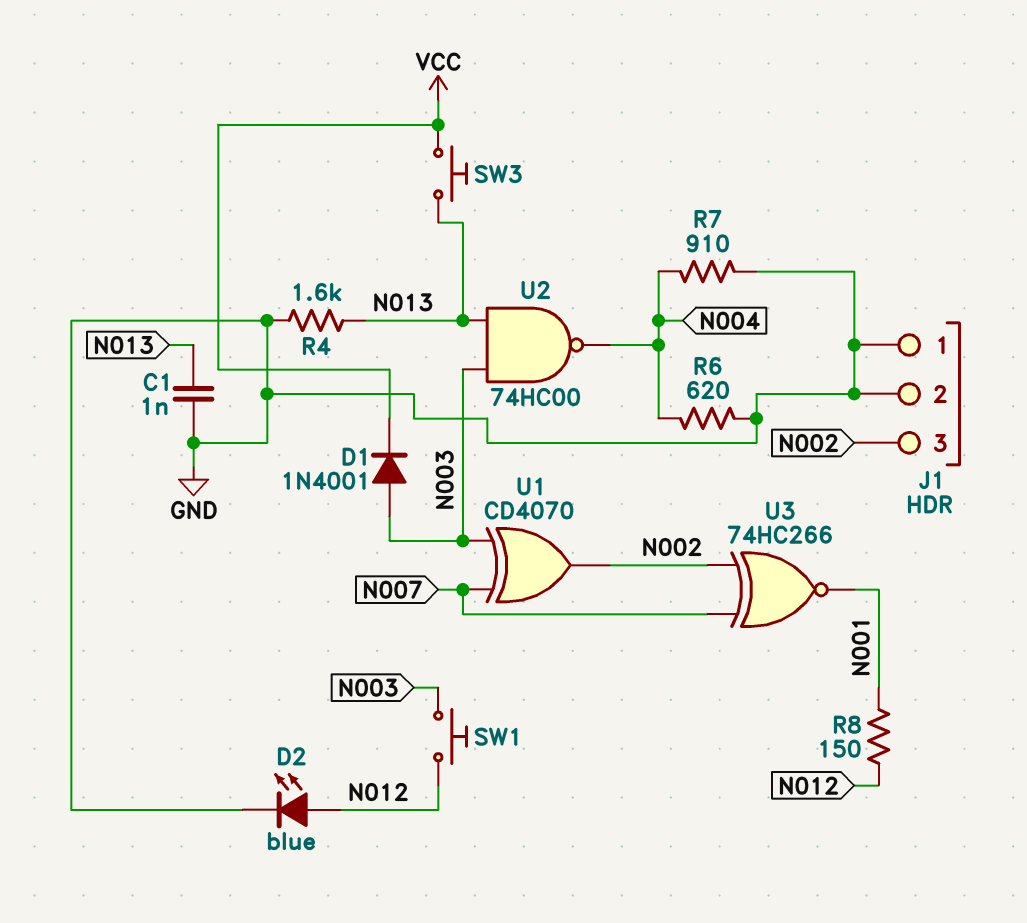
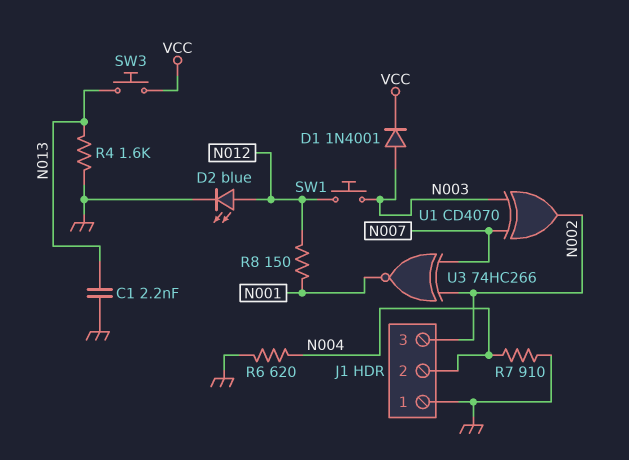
C1: 1nF (GND, N013) -> 2.2nF (GND, N013)
J1 pin 2: GND -> N004
U2: NAND 74HC00 (in N003, in N013, out N004) -> none

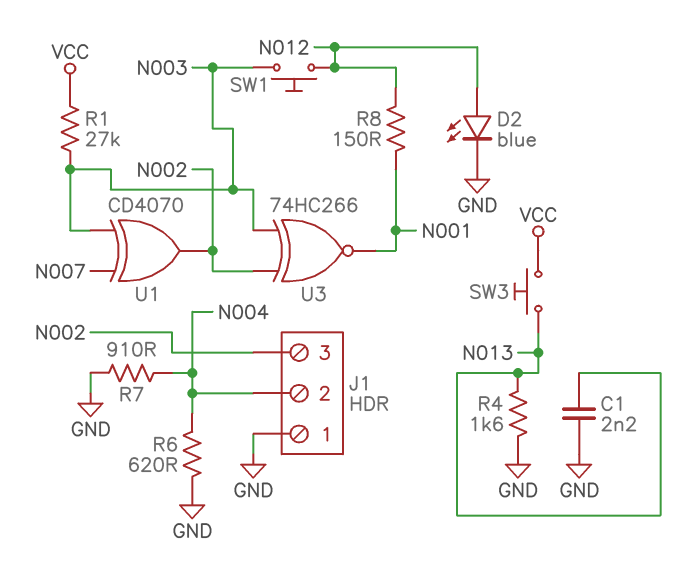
D1: diode 1N4001 (A N003, K VCC) -> none
R1: none -> 27k (N003, VCC)
U3: XNOR 74HC266 (in N002, in N007, out N001) -> XNOR 74HC266 (in N002, in N003, out N001)

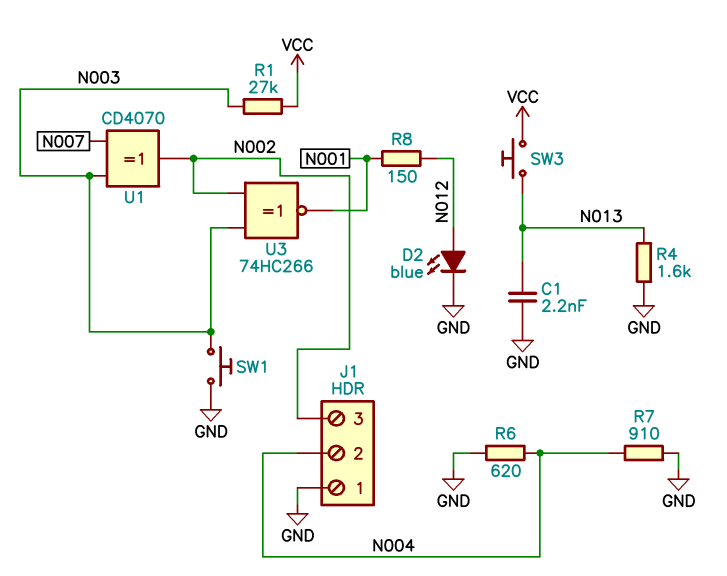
SW1: button (N003, N012) -> button (GND, N003)

